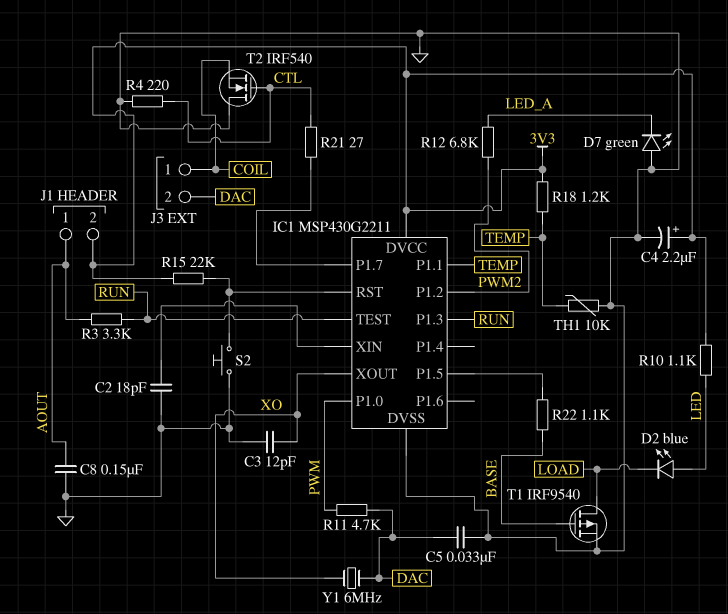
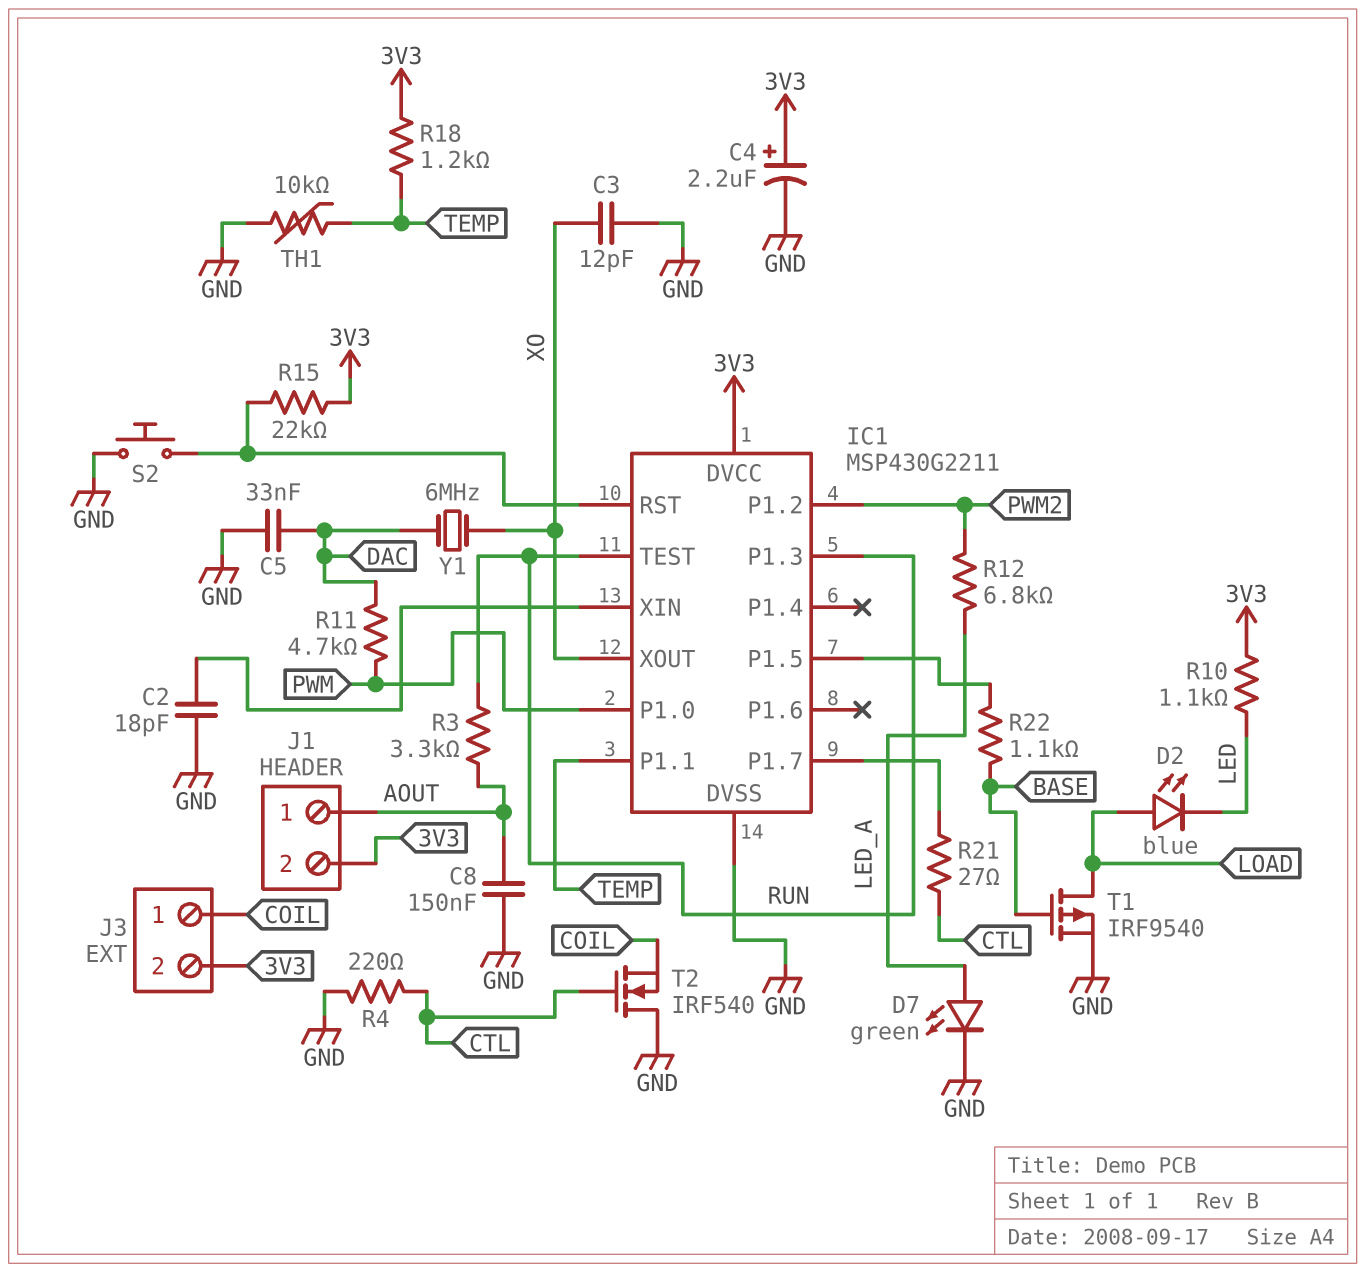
D2: LED blue (A LED, K LOAD) -> LED blue (A LOAD, K LED)
D7: LED green (A GND, K LED_A) -> LED green (A LED_A, K GND)
J3 pin 2: DAC -> 3V3

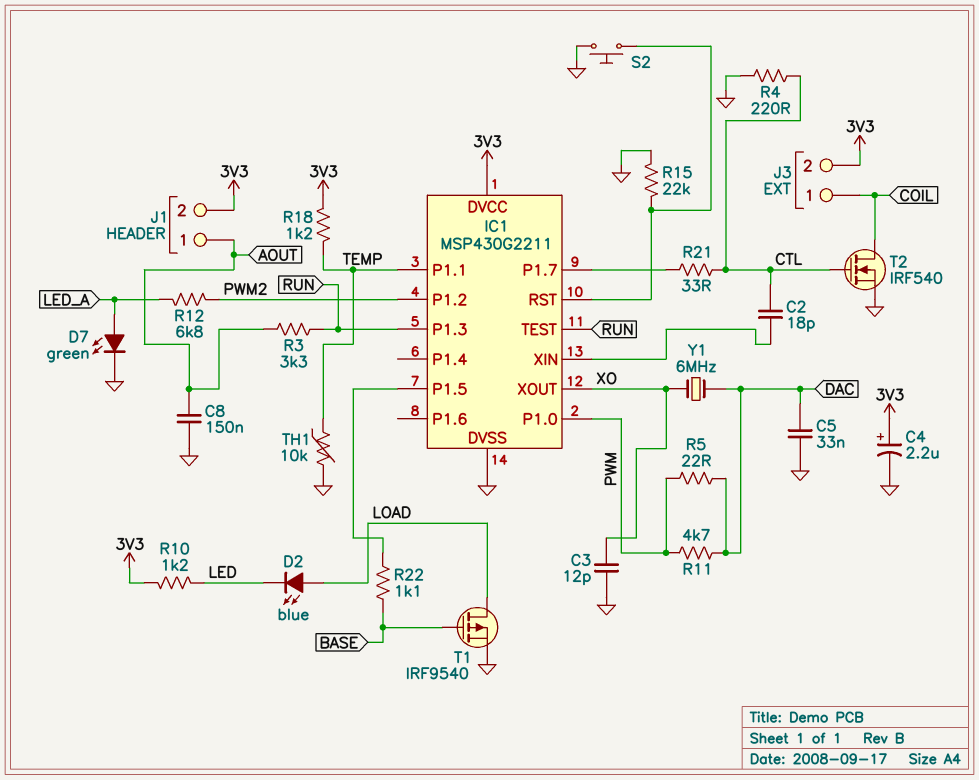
C2: 18pF (GND, IC1/XIN) -> 18pF (CTL, IC1/XIN)
R5: none -> 22 (DAC, PWM)
R10: 1.1k (3V3, LED) -> 1.2k (3V3, LED)
R15: 22k (3V3, IC1/RST) -> 22k (GND, IC1/RST)
R21: 27 (CTL, IC1/P1.7) -> 33 (CTL, IC1/P1.7)
T2: NMOS IRF540 (G CTL, D GND, S COIL) -> NMOS IRF540 (G CTL, D COIL, S GND)

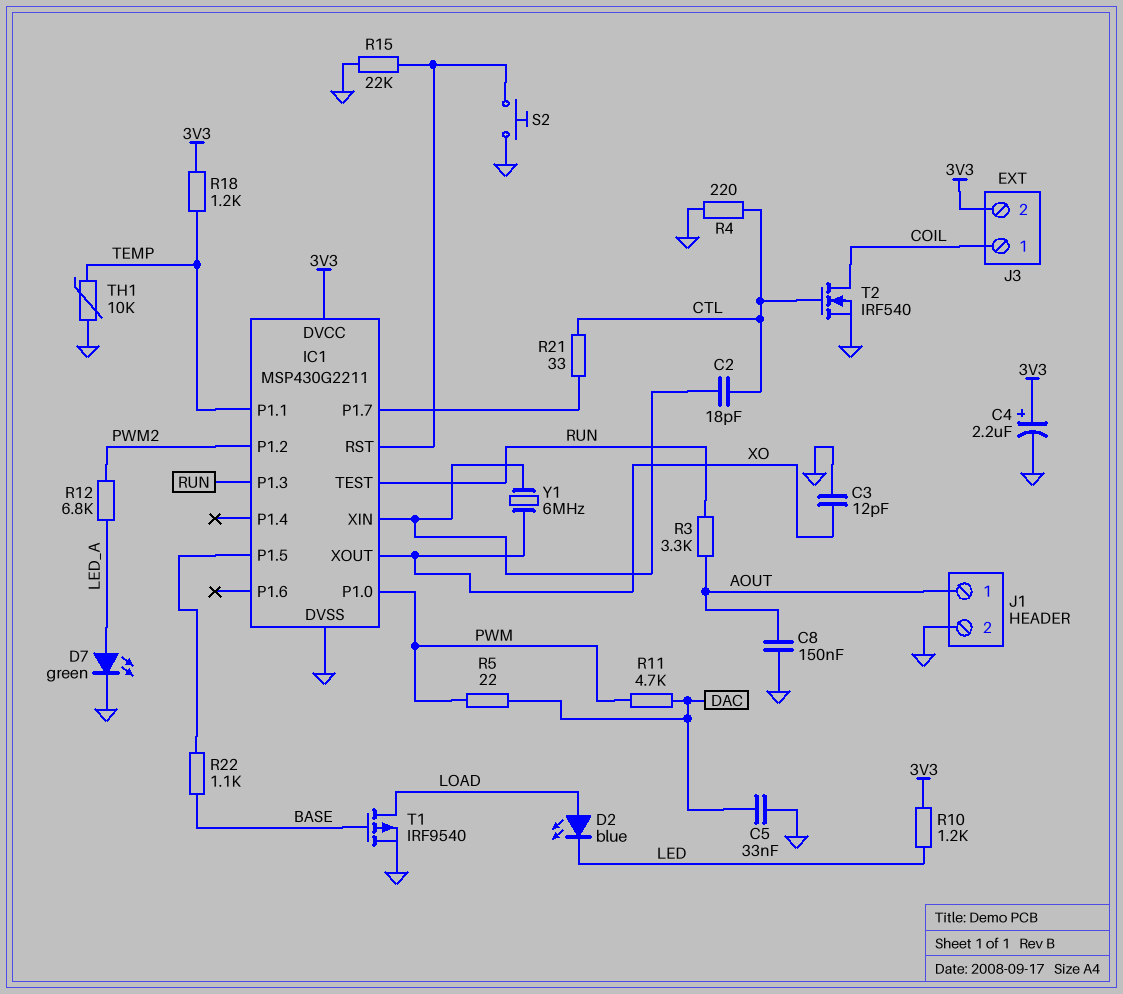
J1 pin 2: 3V3 -> GND
Y1: 6MHz (DAC, XO) -> 6MHz (IC1/XIN, XO)

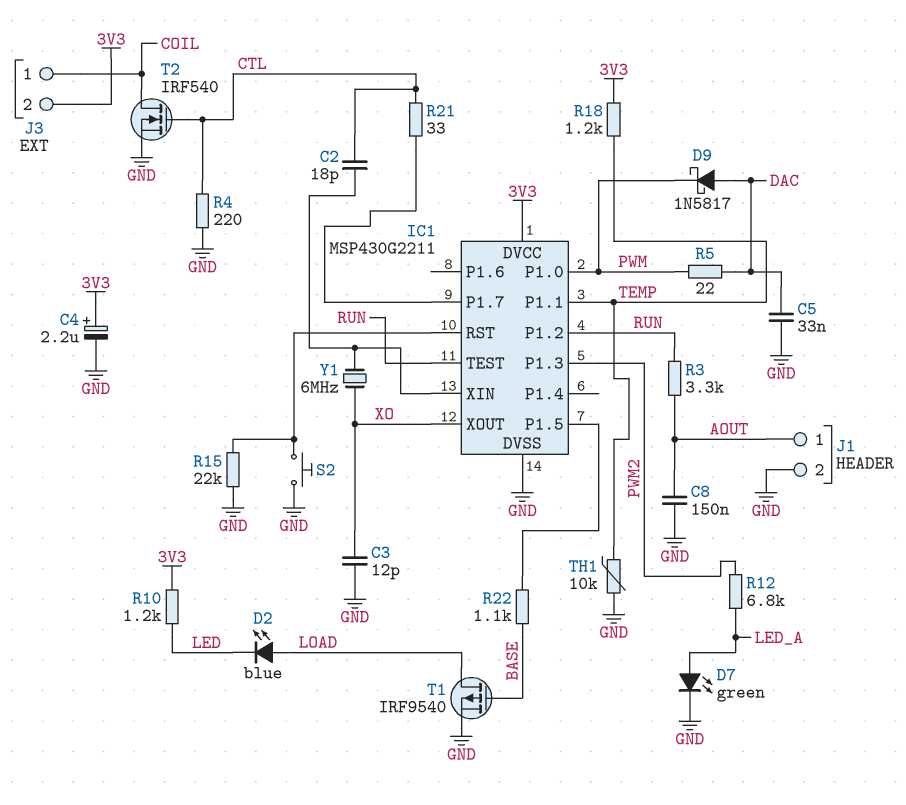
D9: none -> schottky 1N5817 (A DAC, K PWM)
IC1 pin P1.2: PWM2 -> RUN
IC1 pin P1.3: RUN -> PWM2
R11: 4.7k (DAC, PWM) -> none

